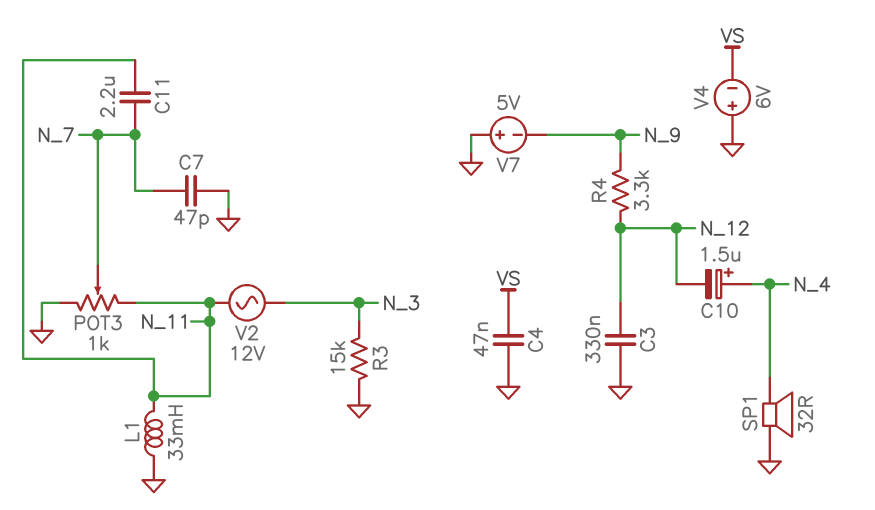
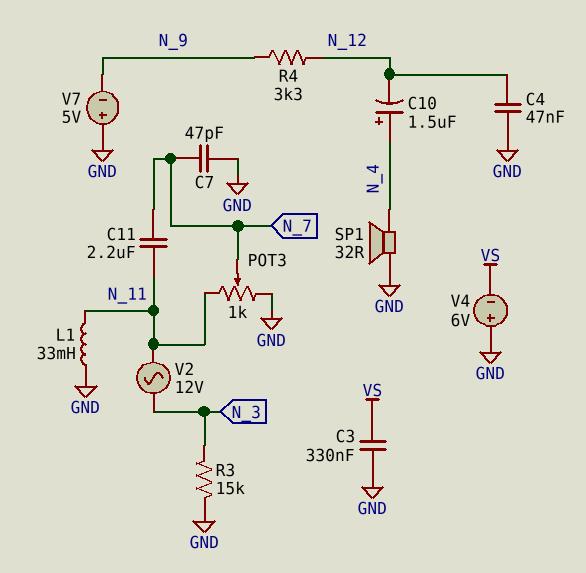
C3: 330nF (GND, N_12) -> 330nF (GND, VS)
C4: 47nF (GND, VS) -> 47nF (GND, N_12)

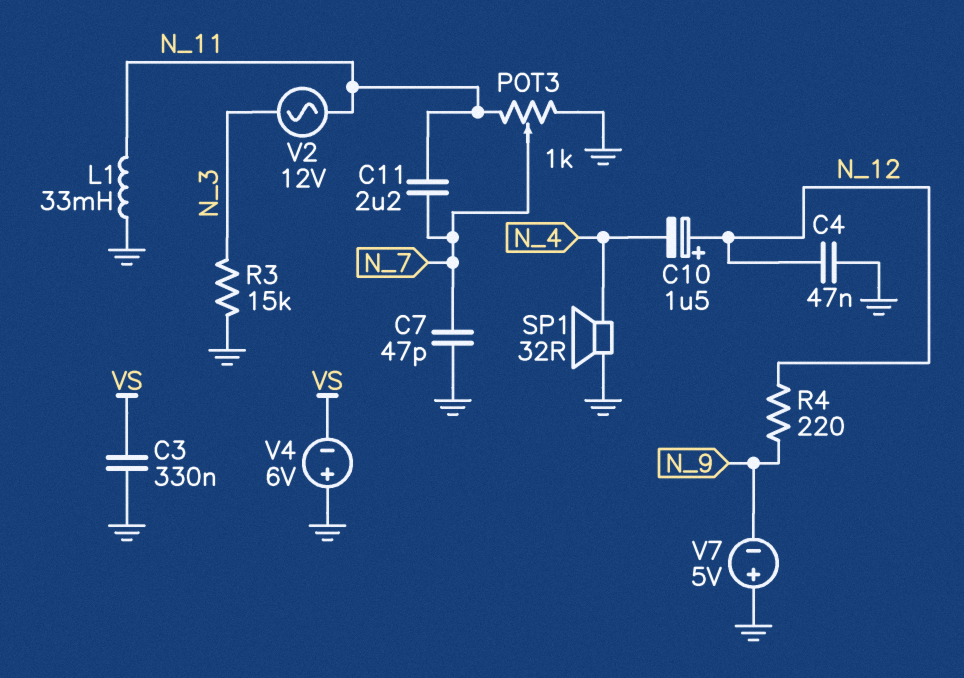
C10: 1.5uF (plus N_4, minus N_12) -> 1.5uF (plus N_12, minus N_4)
R4: 3.3k (N_9, N_12) -> 220 (N_9, N_12)

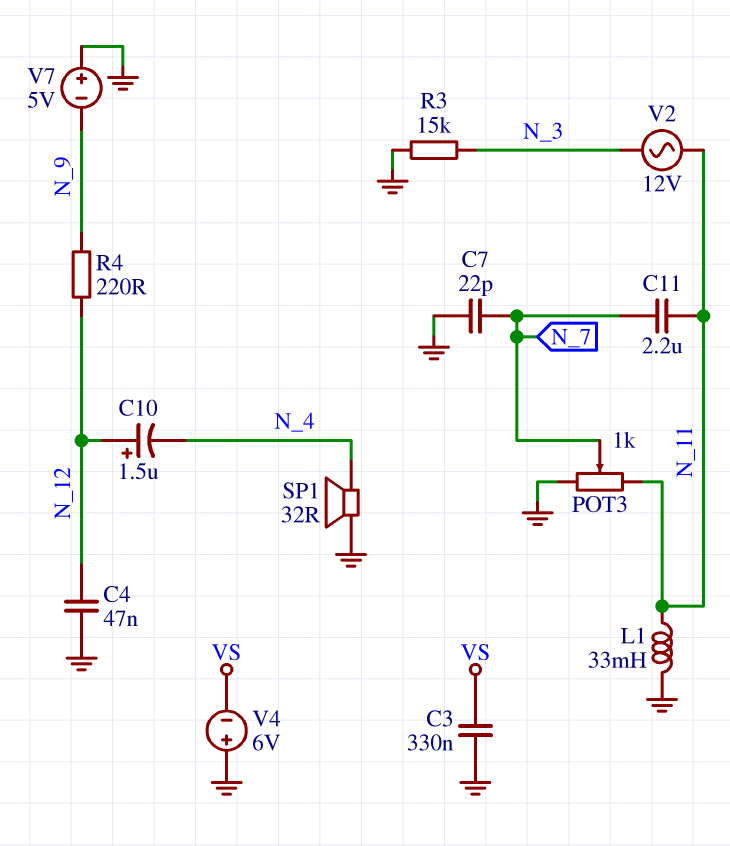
C7: 47pF (GND, N_7) -> 22pF (GND, N_7)

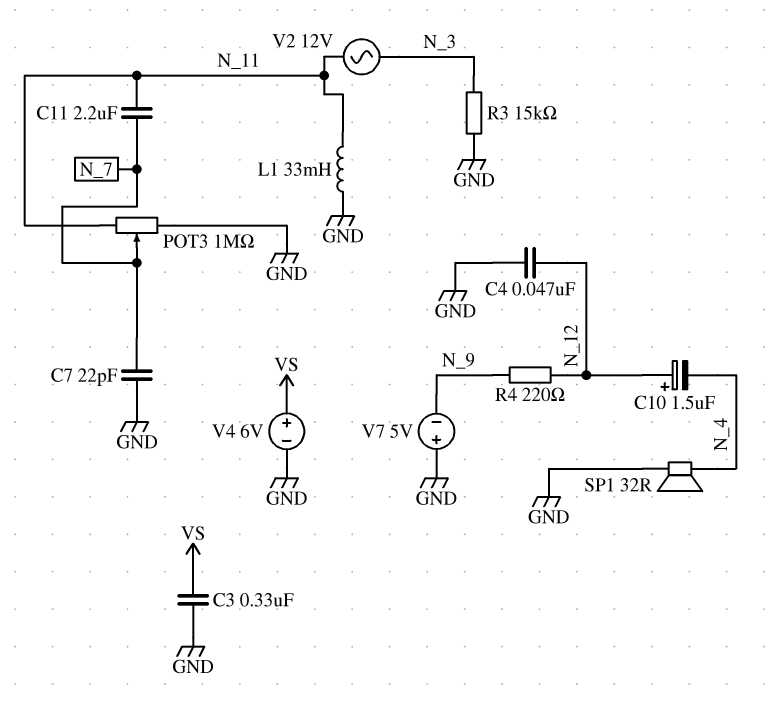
POT3: 1k (GND, N_11, wiper N_7) -> 1M (GND, N_11, wiper N_7)
V4: 6V (plus GND, minus VS) -> 6V (plus VS, minus GND)

